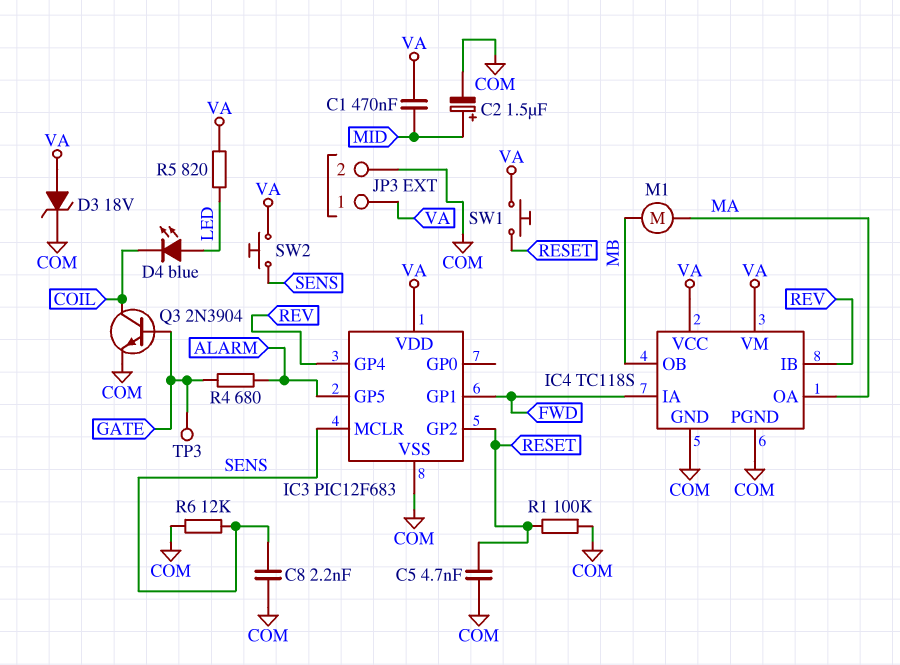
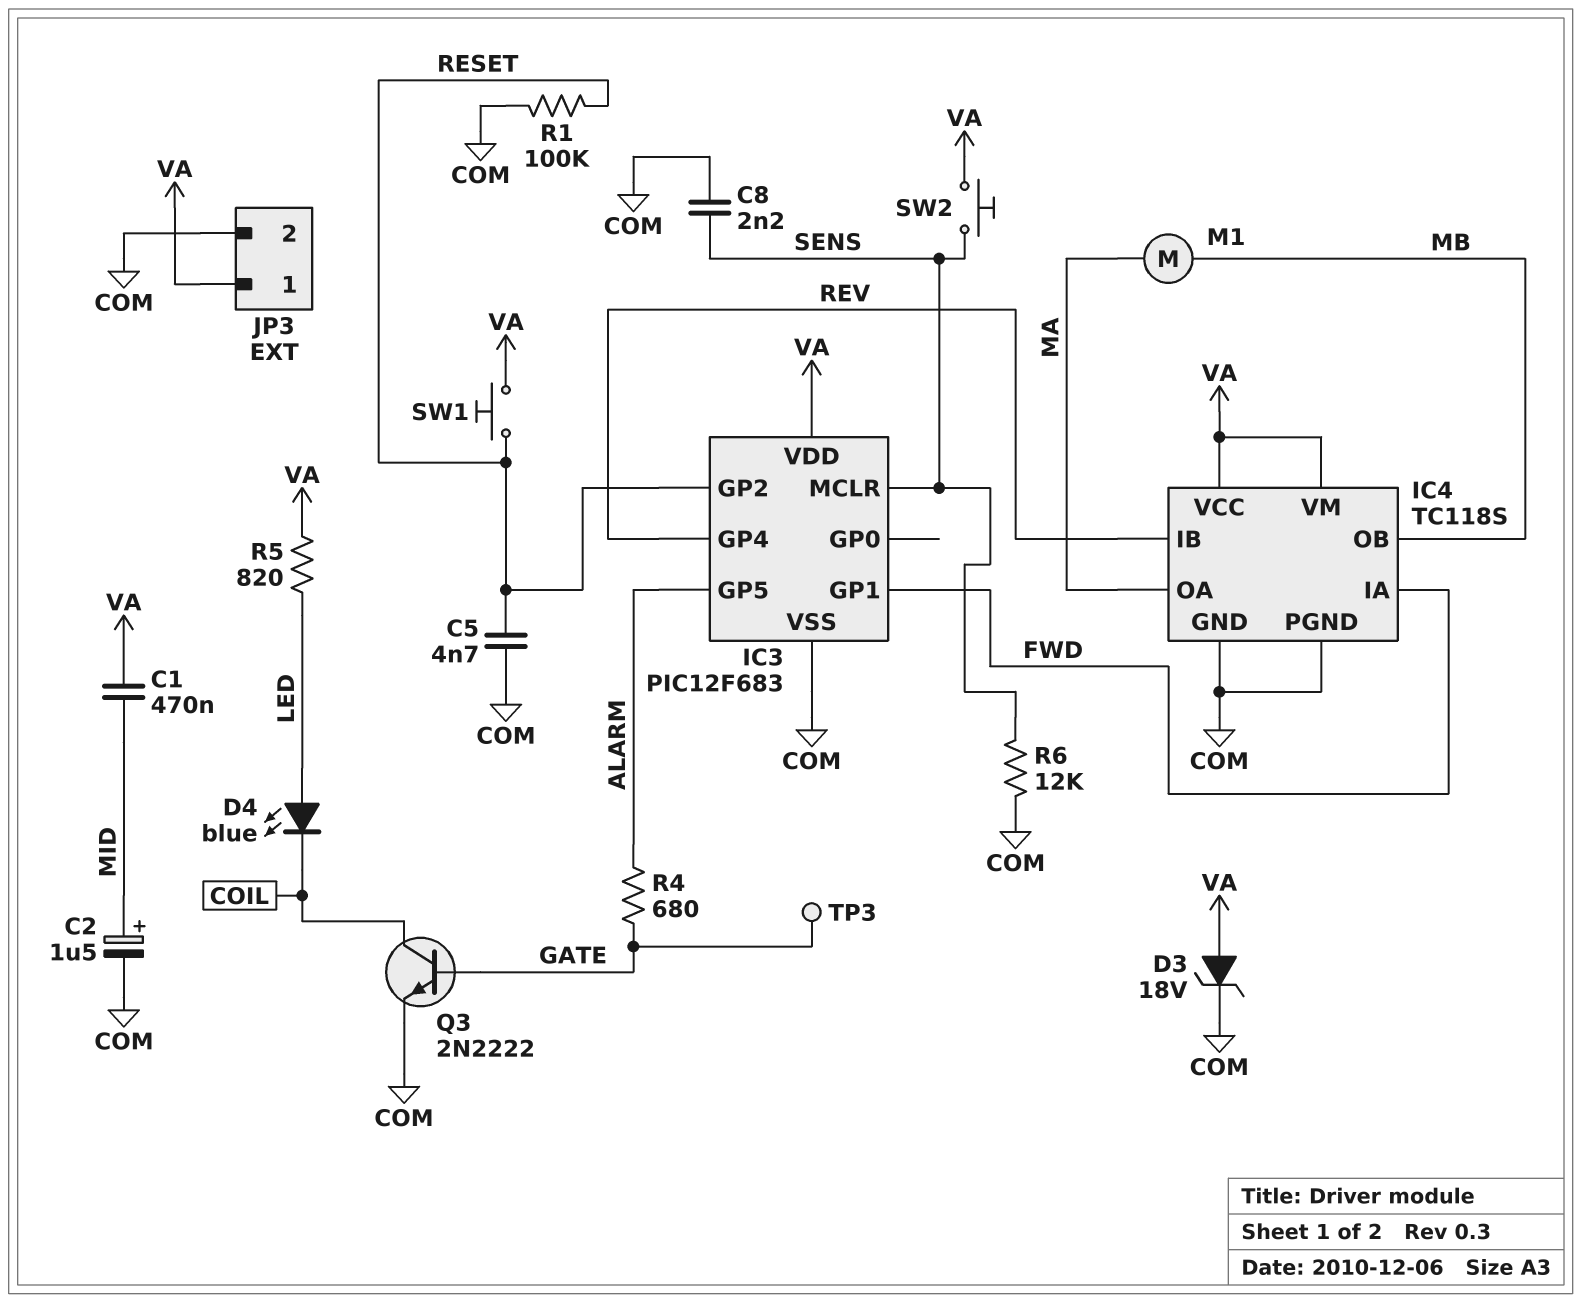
Q3: NPN 2N3904 (B GATE, C COIL, E COM) -> NPN 2N2222 (B GATE, C COIL, E COM)

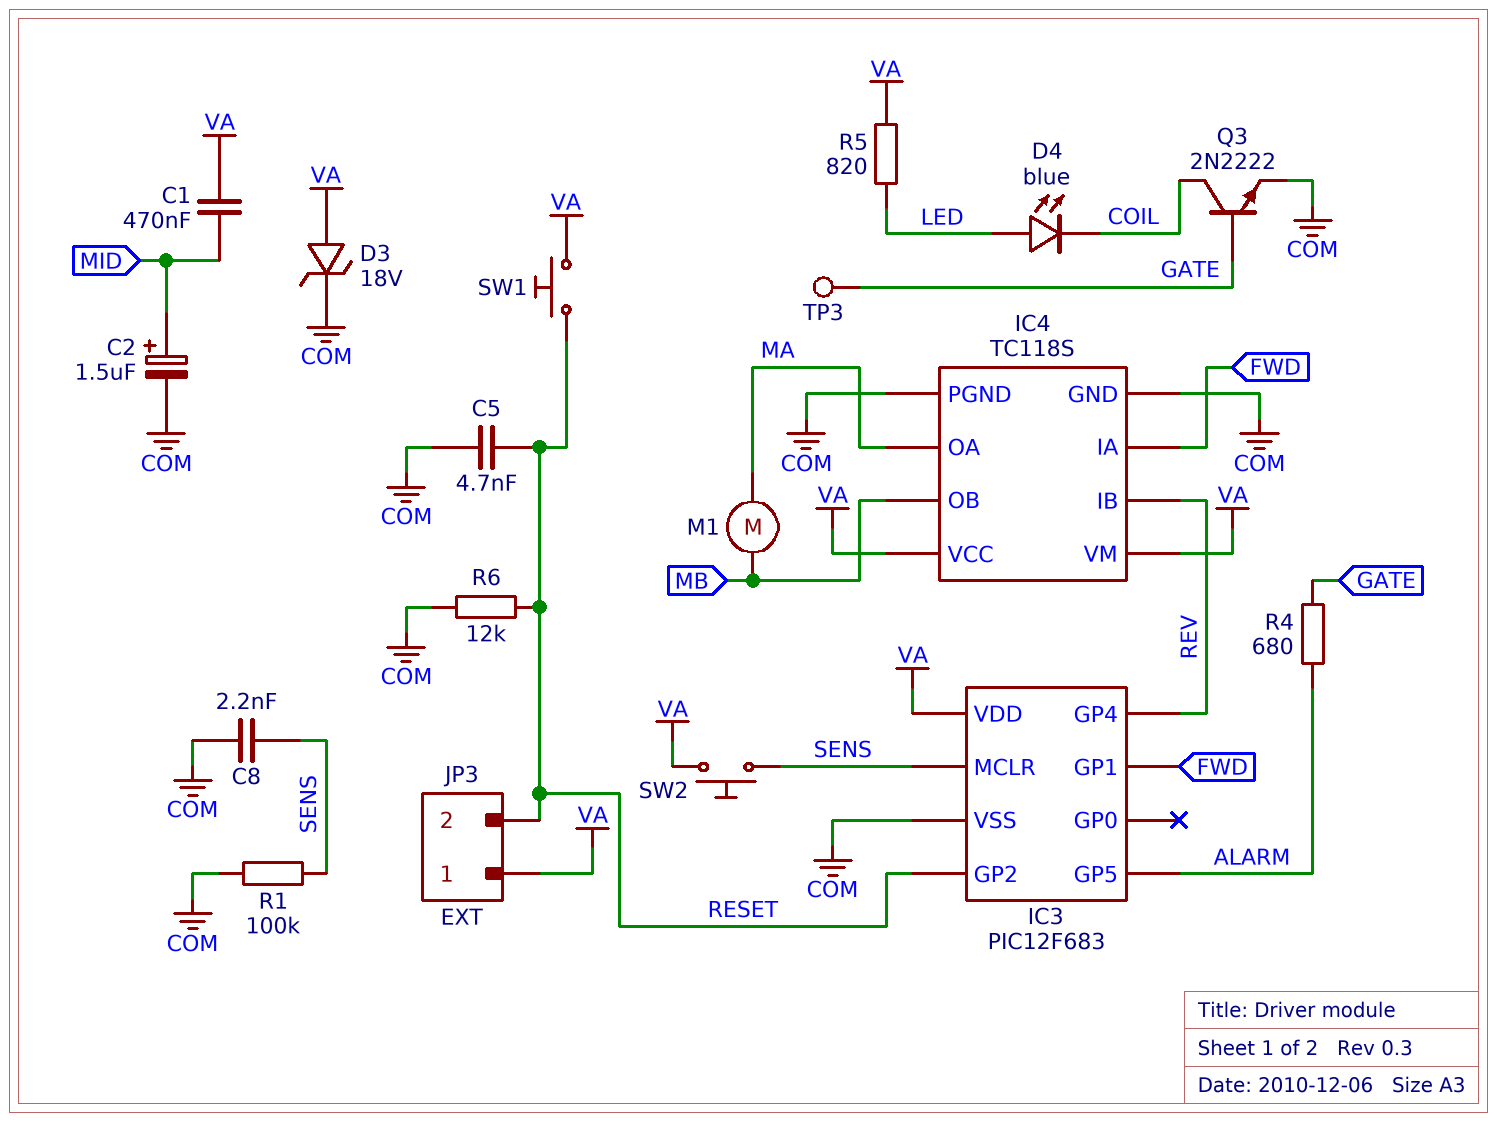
JP3 pin 2: COM -> RESET
R1: 100k (COM, RESET) -> 100k (COM, SENS)
R6: 12k (COM, SENS) -> 12k (COM, RESET)

